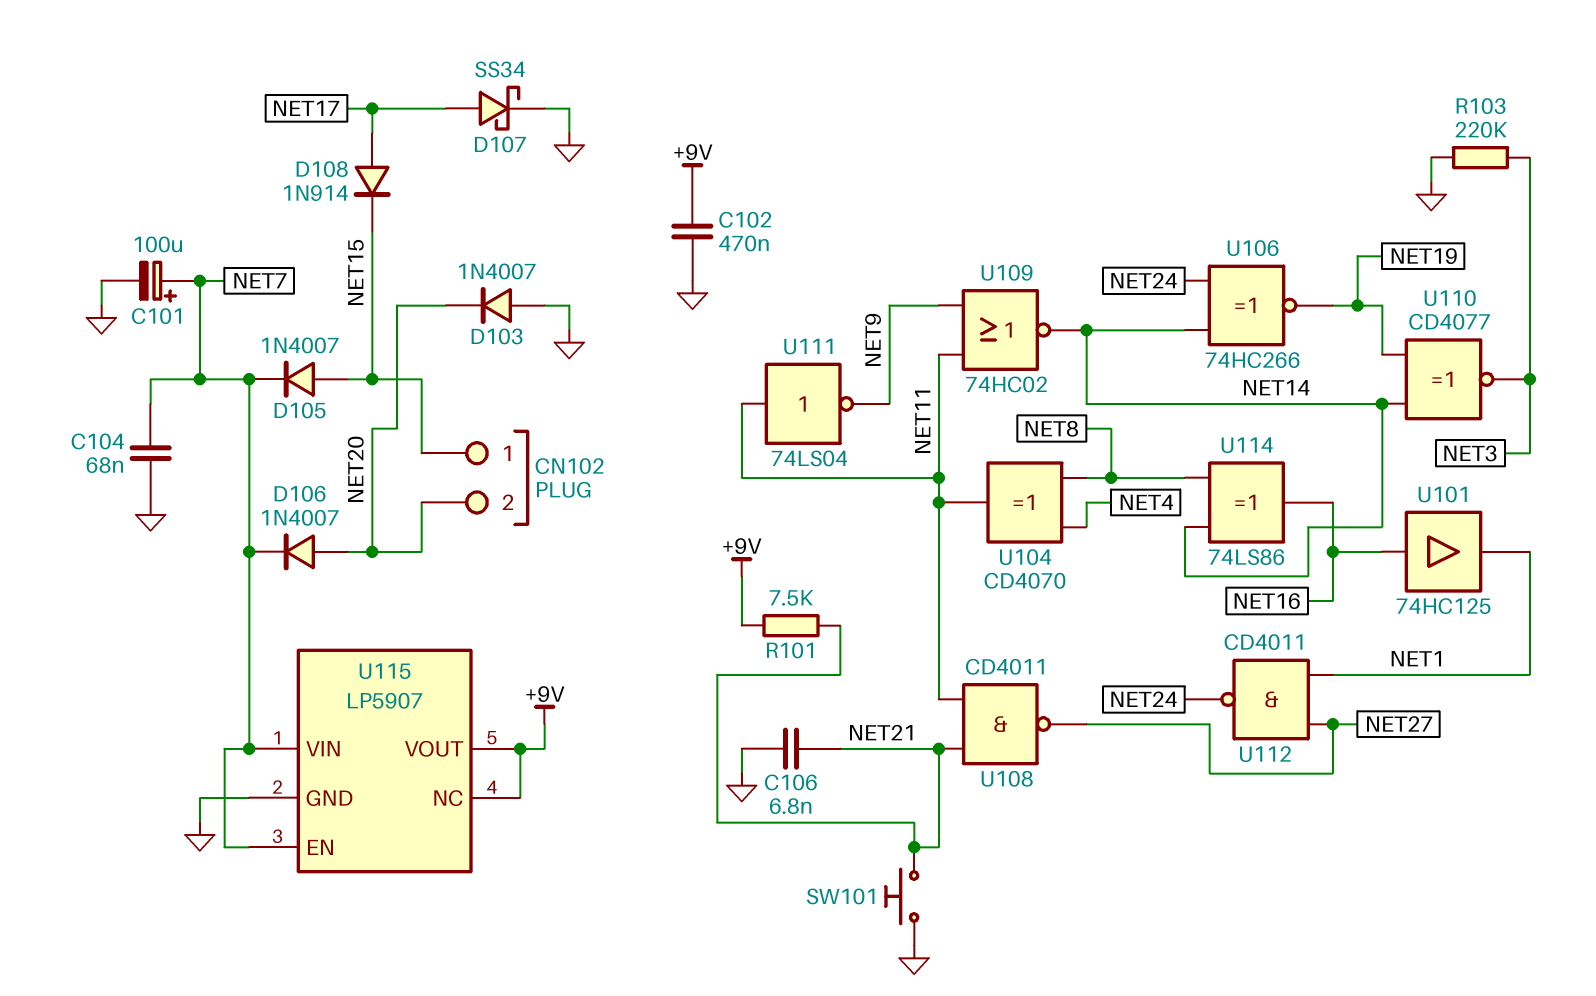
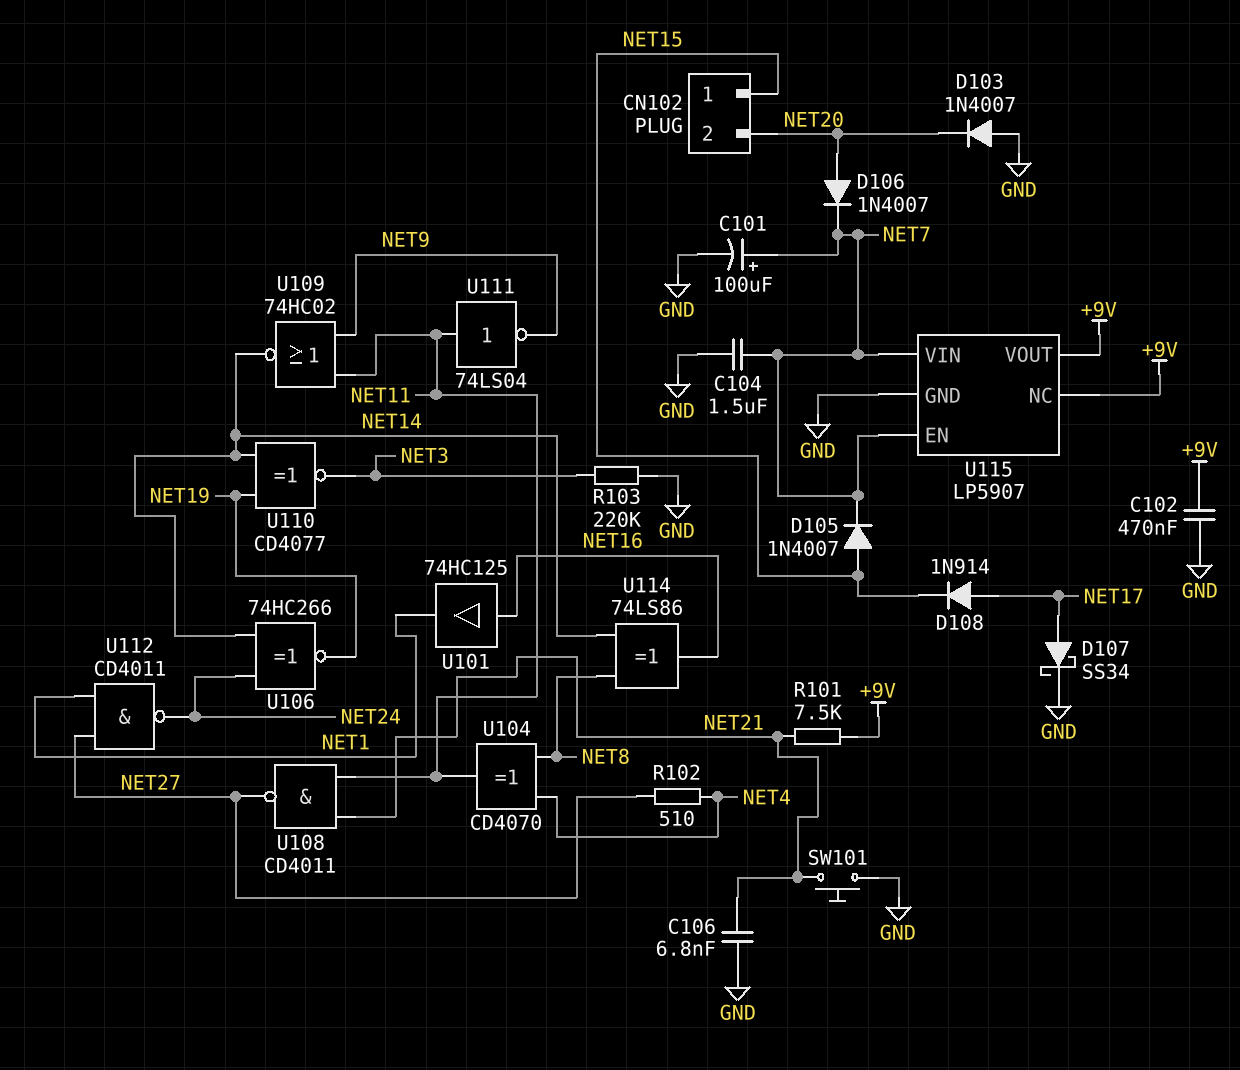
C104: 68nF (GND, NET7) -> 1.5uF (GND, NET7)
R102: none -> 510 (NET4, NET27)

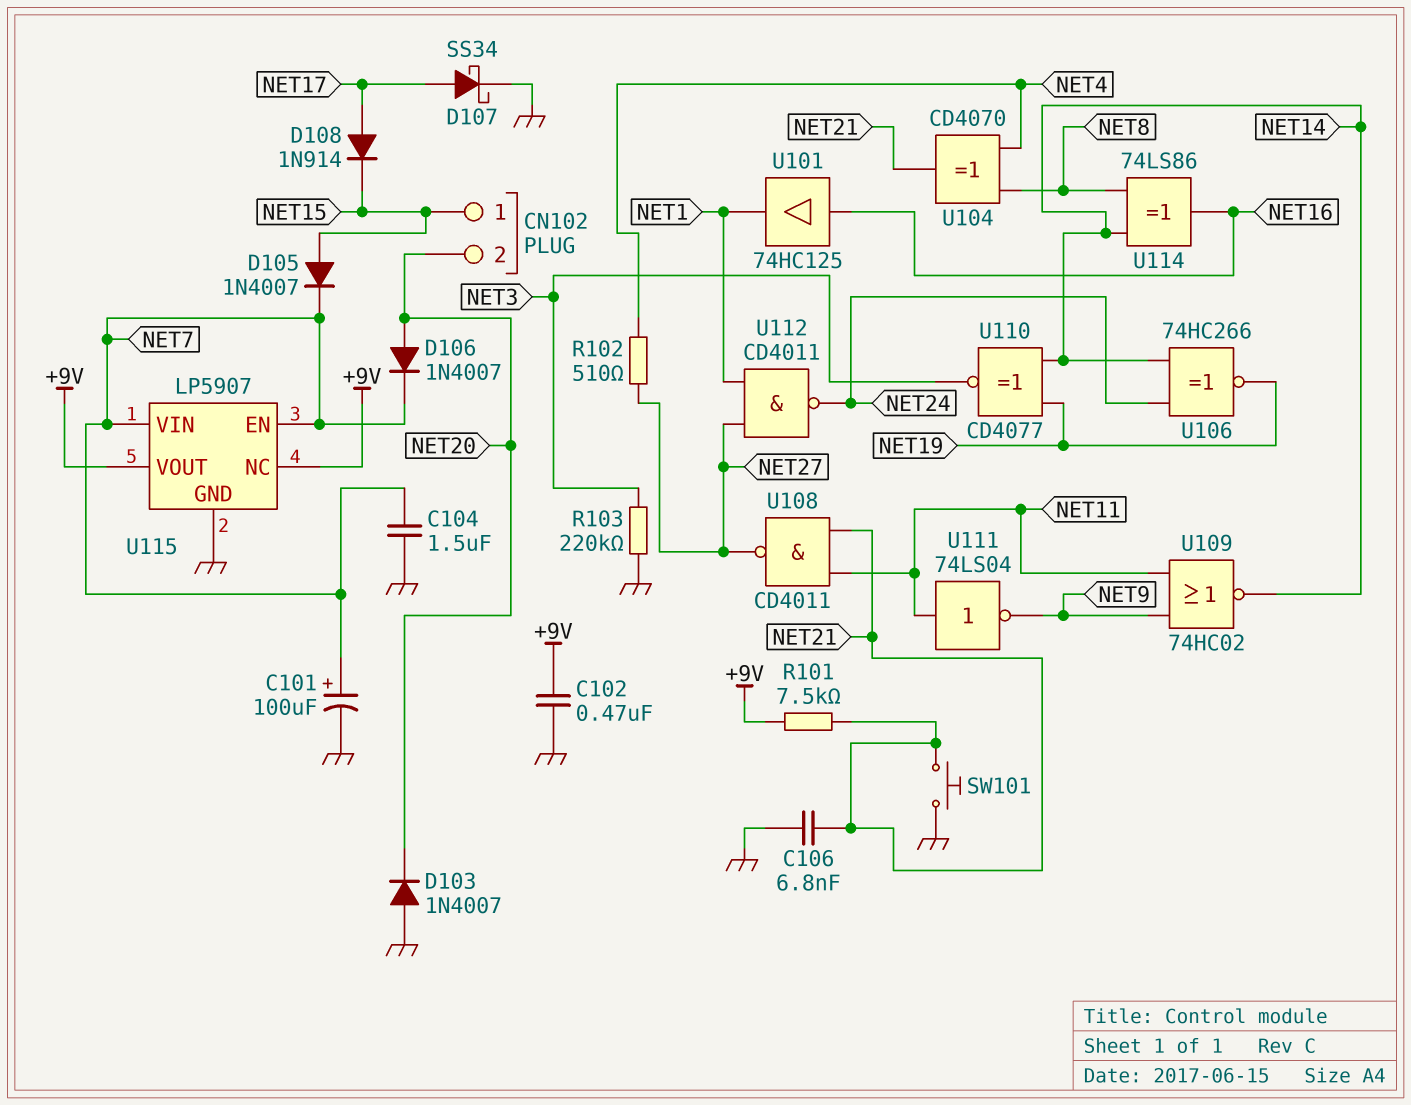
U104: XOR CD4070 (in NET4, in NET8, out NET11) -> XOR CD4070 (in NET4, in NET8, out NET21)

